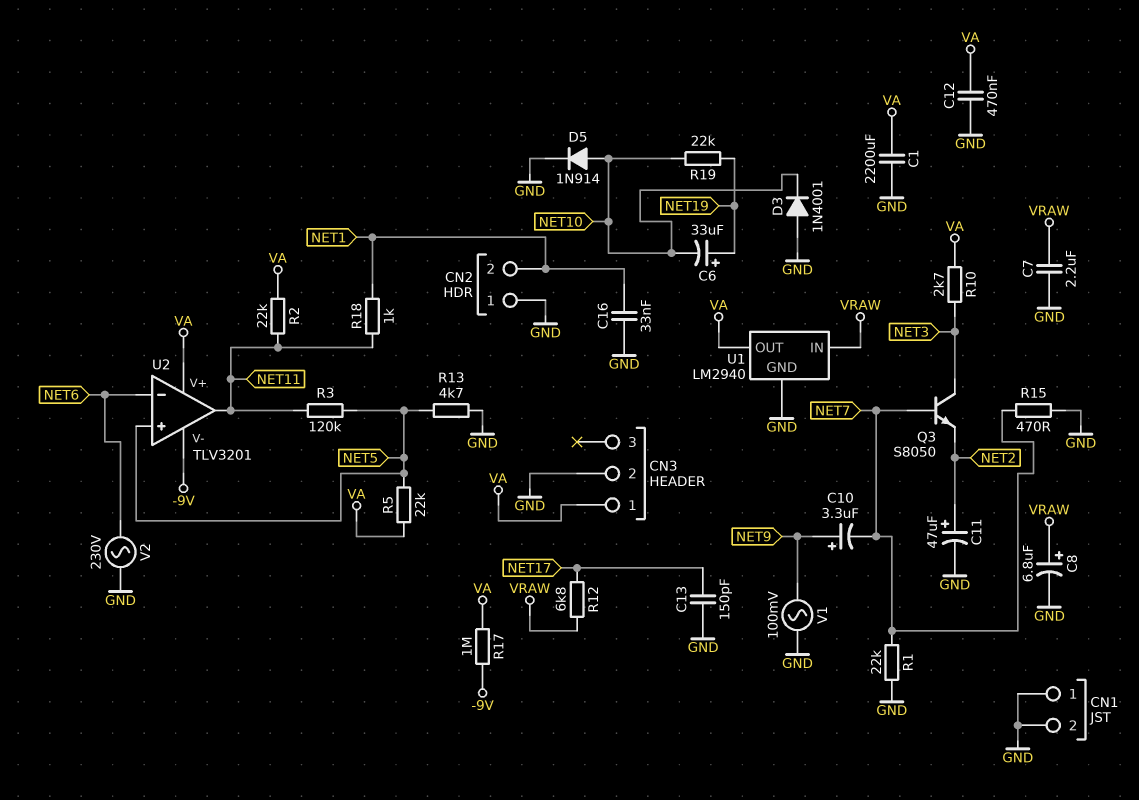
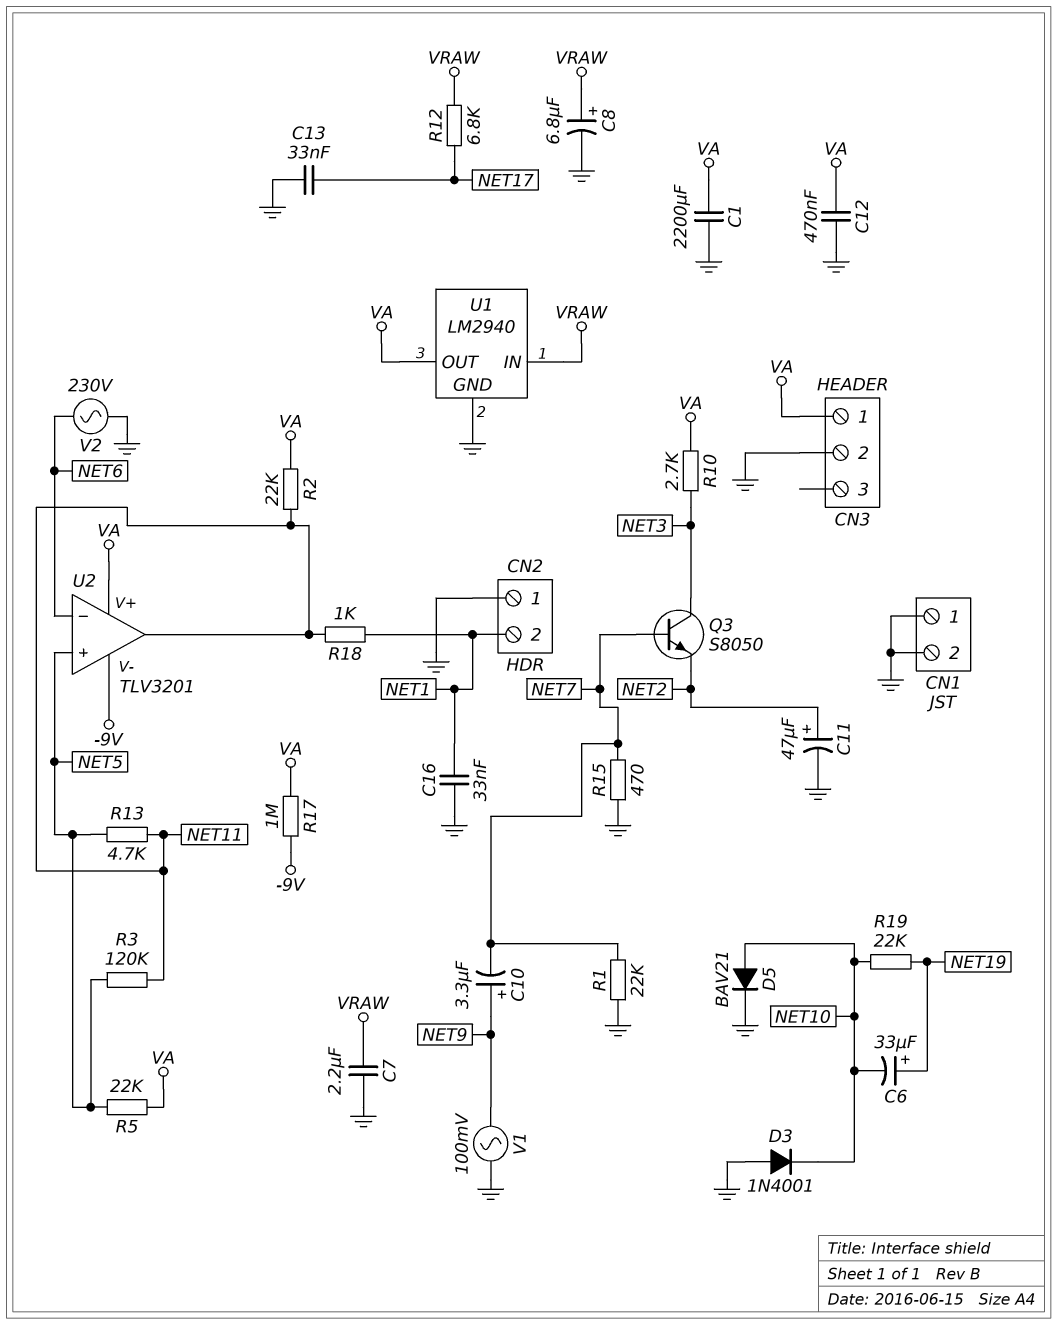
C13: 150pF (GND, NET17) -> 33nF (GND, NET17)
D5: diode 1N914 (A NET10, K GND) -> diode BAV21 (A NET10, K GND)
R13: 4.7k (GND, NET5) -> 4.7k (NET5, NET11)

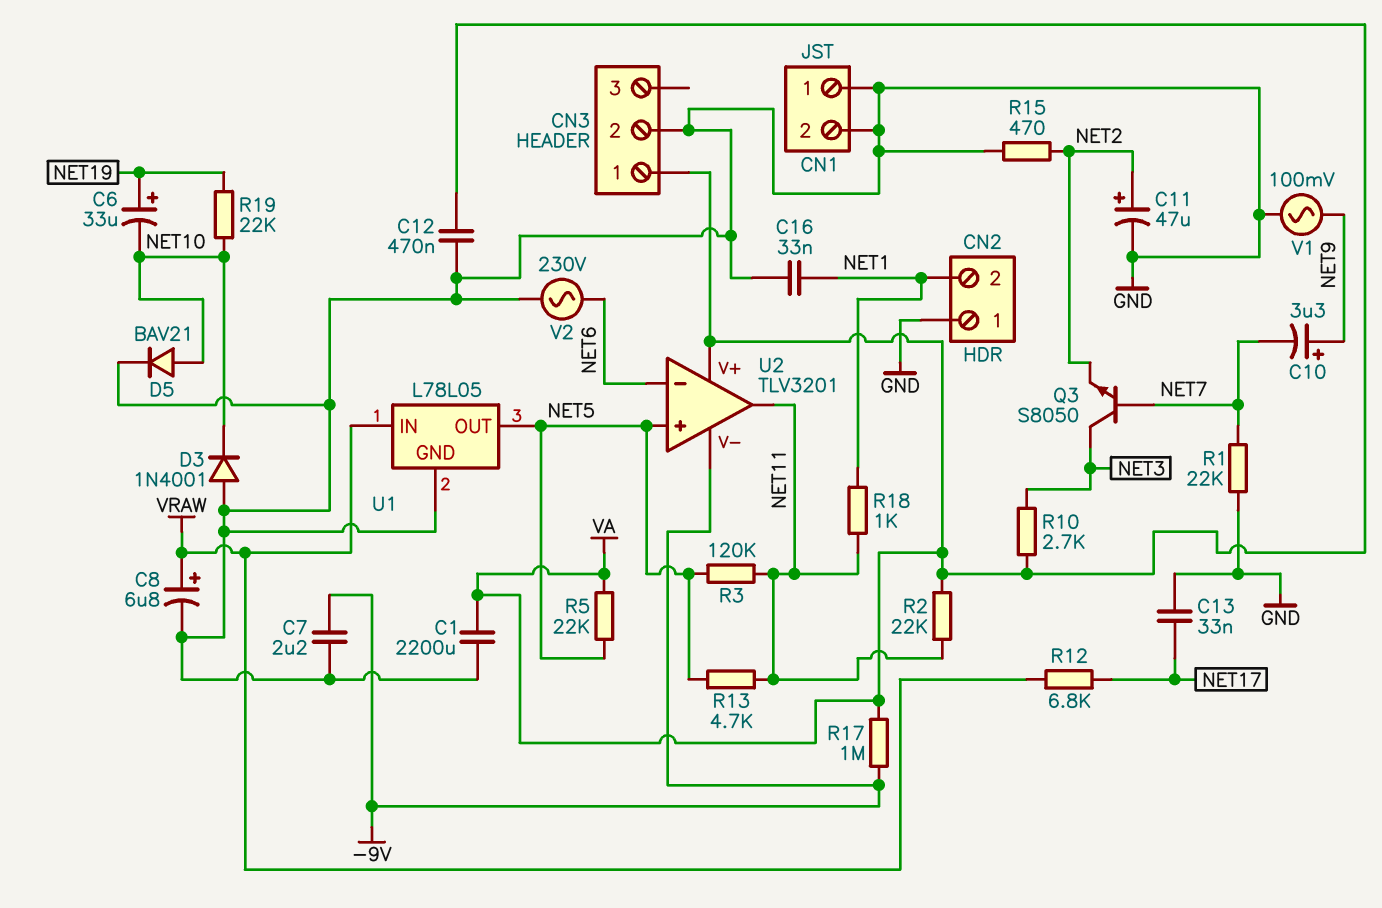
C7: 2.2uF (GND, VRAW) -> 2.2uF (-9V, GND)
R15: 470 (GND, NET7) -> 470 (GND, NET2)
U1: LM2940 -> L78L05
U1 pin OUT: VA -> NET5

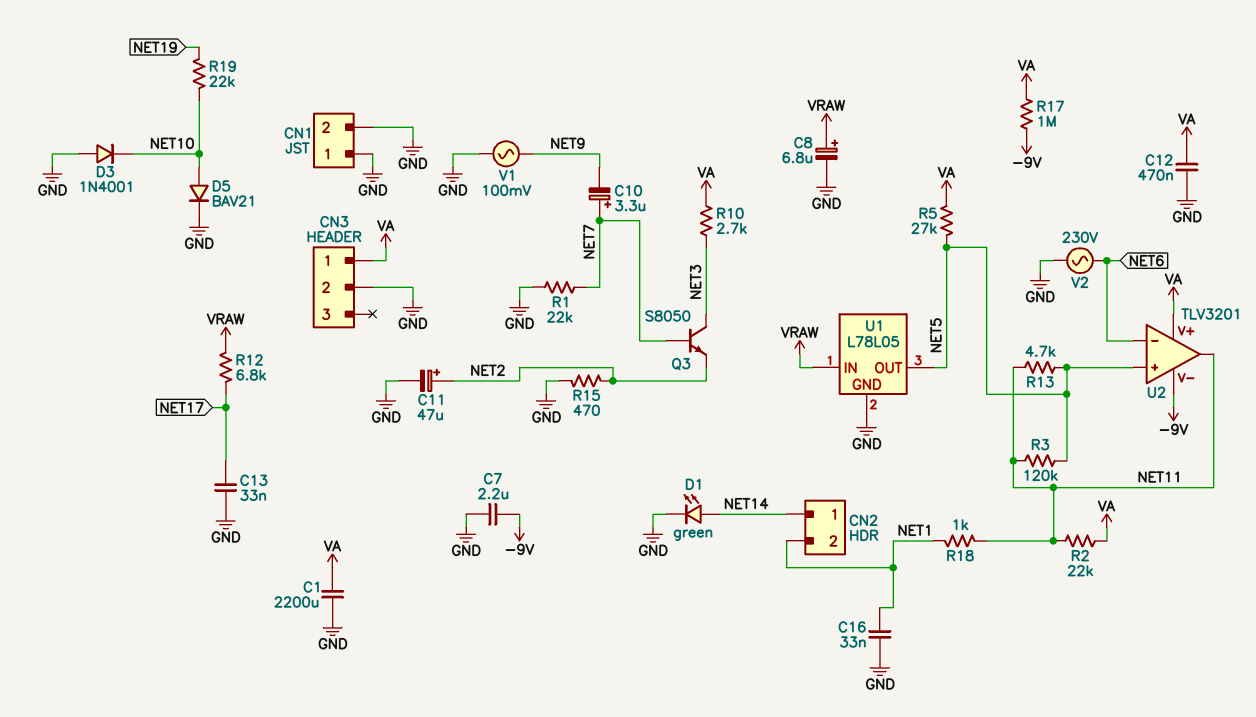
C6: 33uF (plus NET19, minus NET10) -> none
C10: 3.3uF (plus NET9, minus NET7) -> 3.3uF (plus NET7, minus NET9)
CN2 pin 1: GND -> NET14
D1: none -> LED green (A NET14, K GND)
R5: 22k (NET5, VA) -> 27k (NET5, VA)

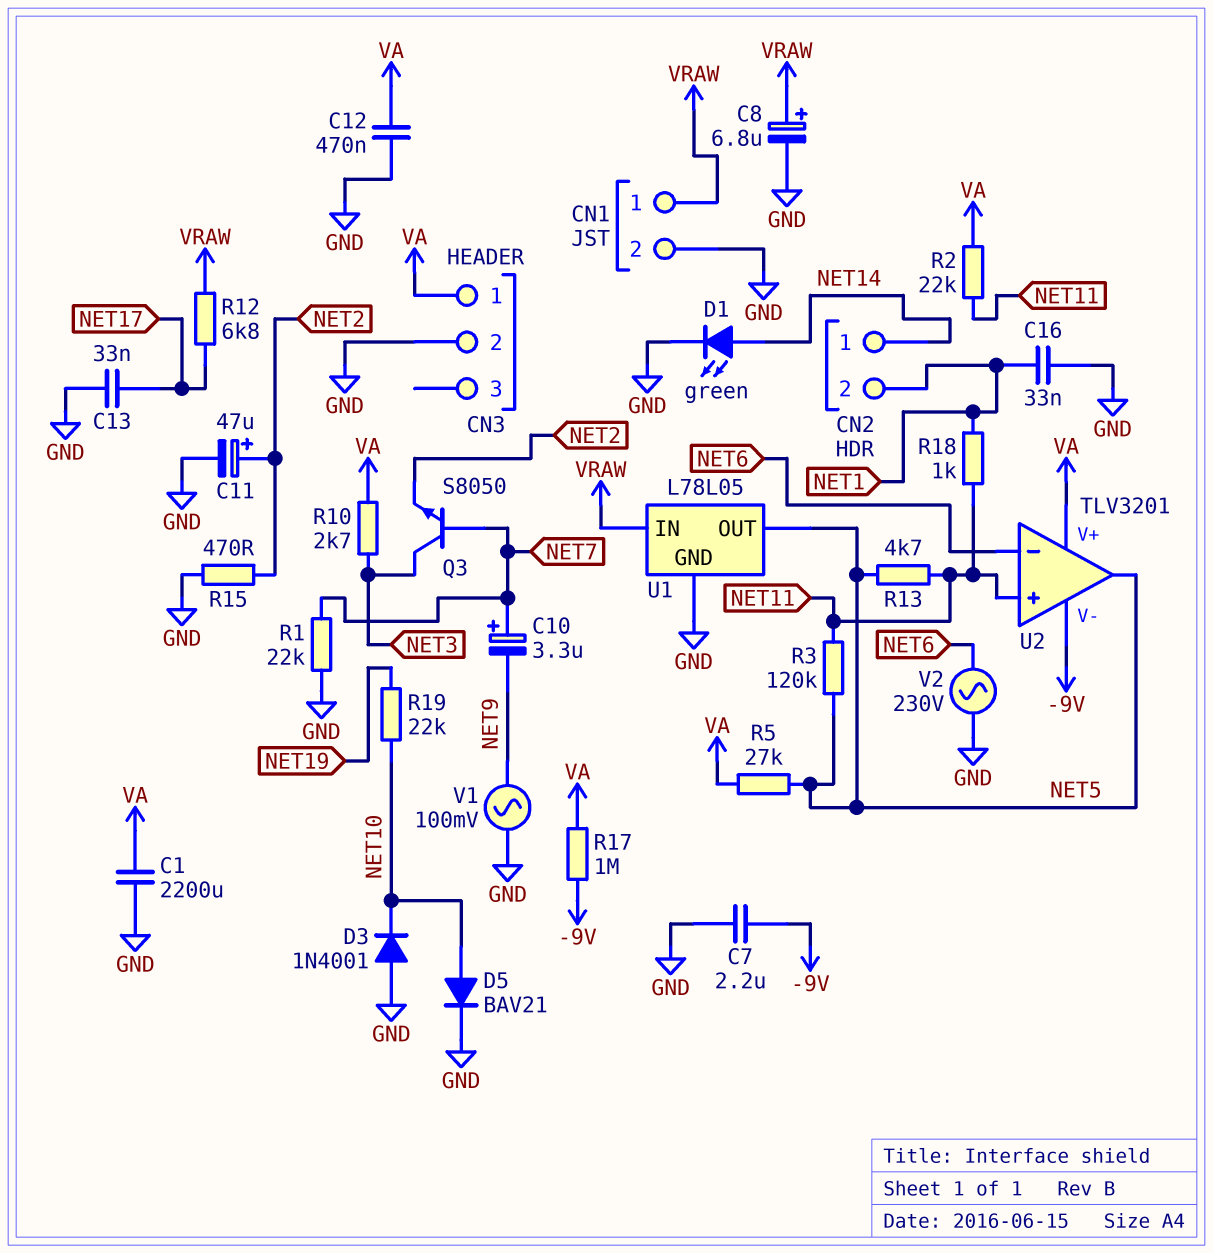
CN1 pin 1: GND -> VRAW
U2 pin in+: NET5 -> NET11
U2 pin out: NET11 -> NET5

